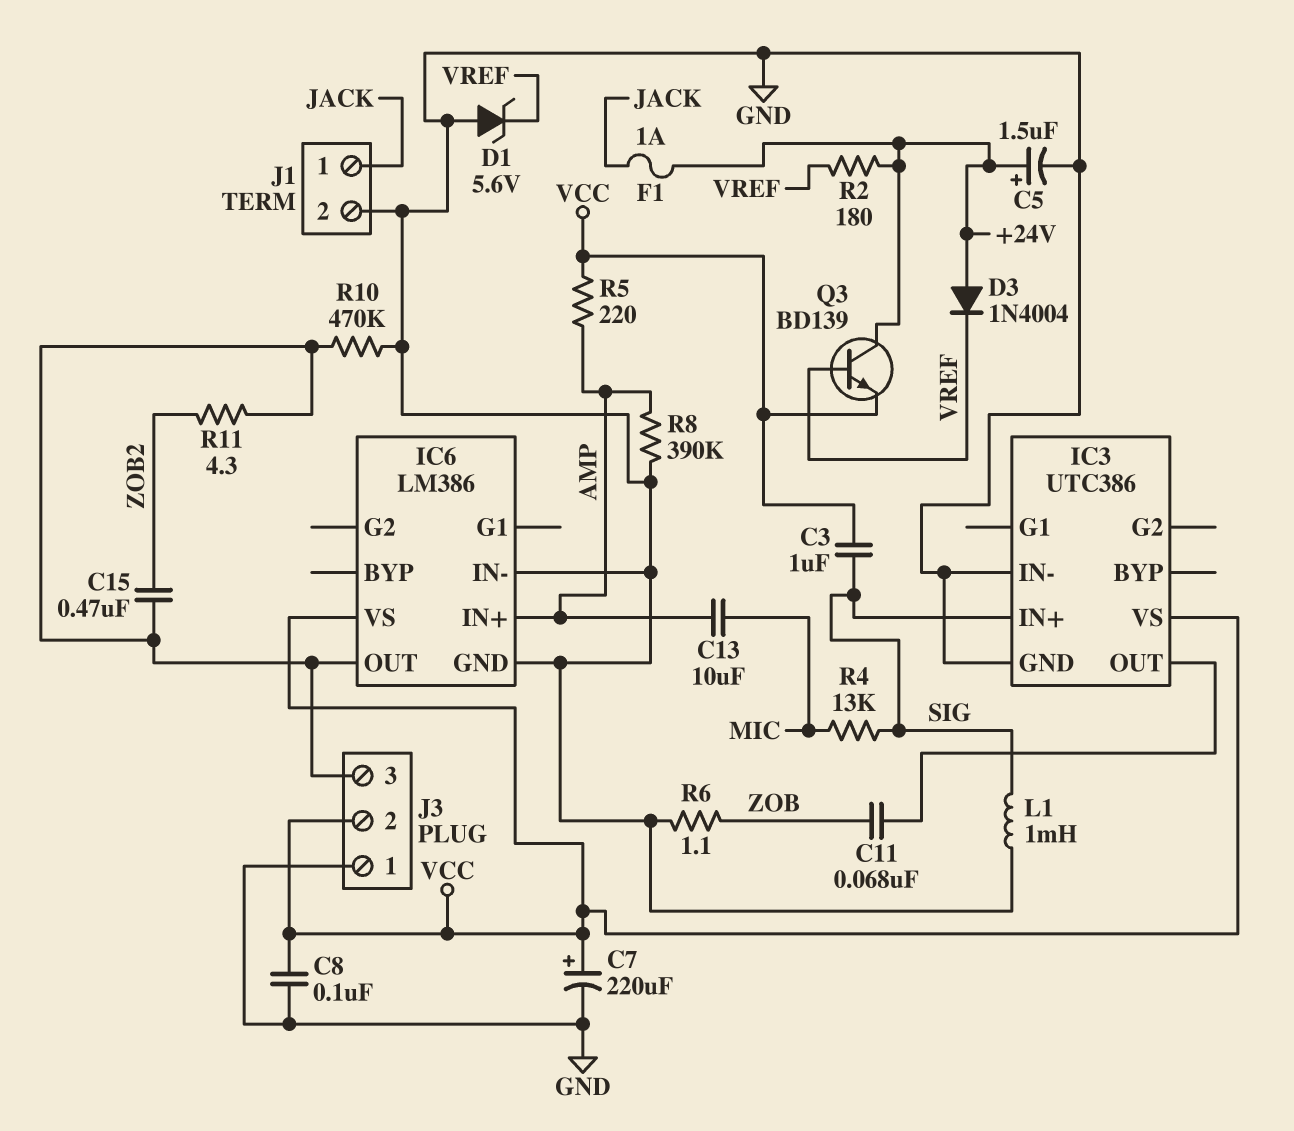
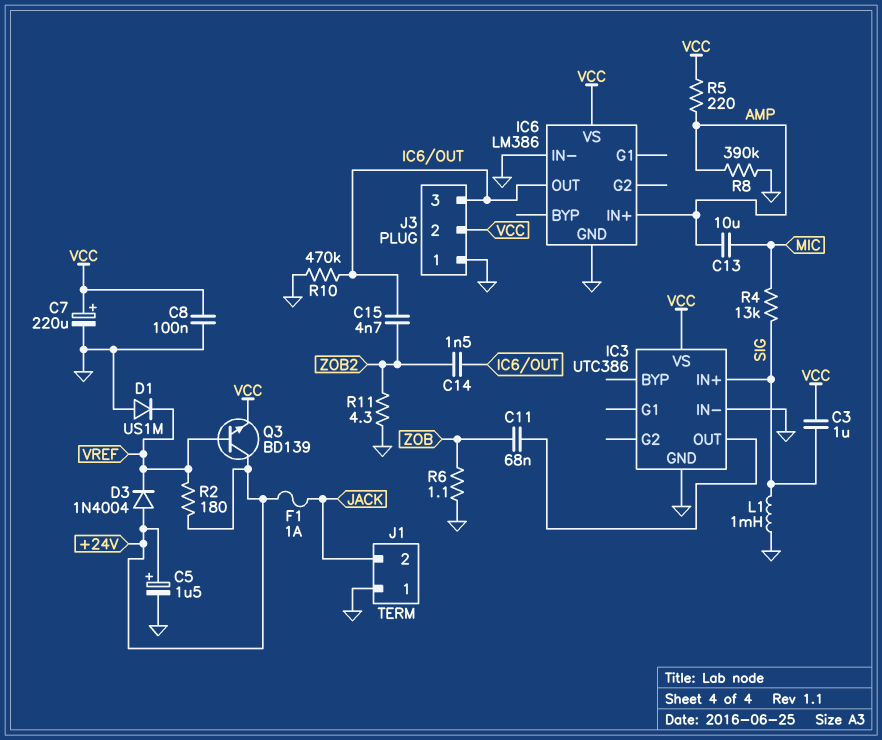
C14: none -> 1.5nF (IC6/OUT, ZOB2)
C15: 470nF (IC6/OUT, ZOB2) -> 4.7nF (IC6/OUT, ZOB2)
D1: zener 5.6V (A GND, K VREF) -> diode US1M (A GND, K VREF)
J1 pin 1: JACK -> GND
J1 pin 2: GND -> JACK
R11: 4.3 (IC6/OUT, ZOB2) -> 4.3 (GND, ZOB2)

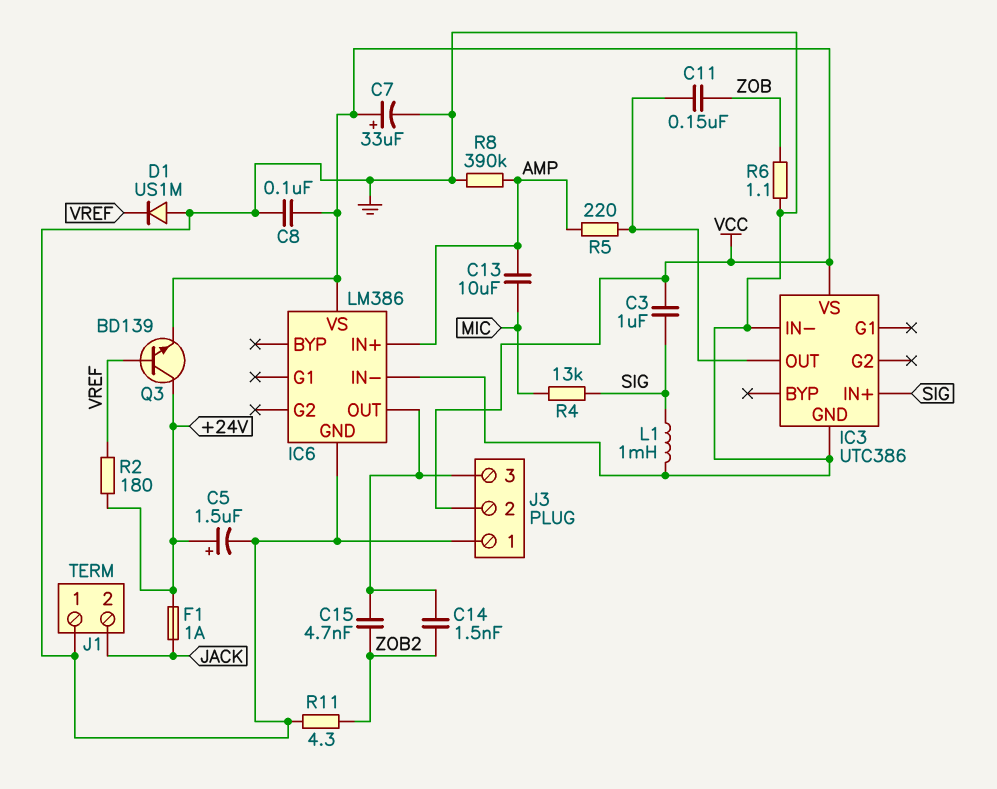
C7: 220uF (plus VCC, minus GND) -> 33uF (plus VCC, minus GND)
C11: 68nF (IC3/OUT, ZOB) -> 150nF (IC3/OUT, ZOB)
D3: diode 1N4004 (A +24V, K VREF) -> none
R5: 220 (AMP, VCC) -> 220 (AMP, IC3/OUT)
R10: 470k (GND, IC6/OUT) -> none

